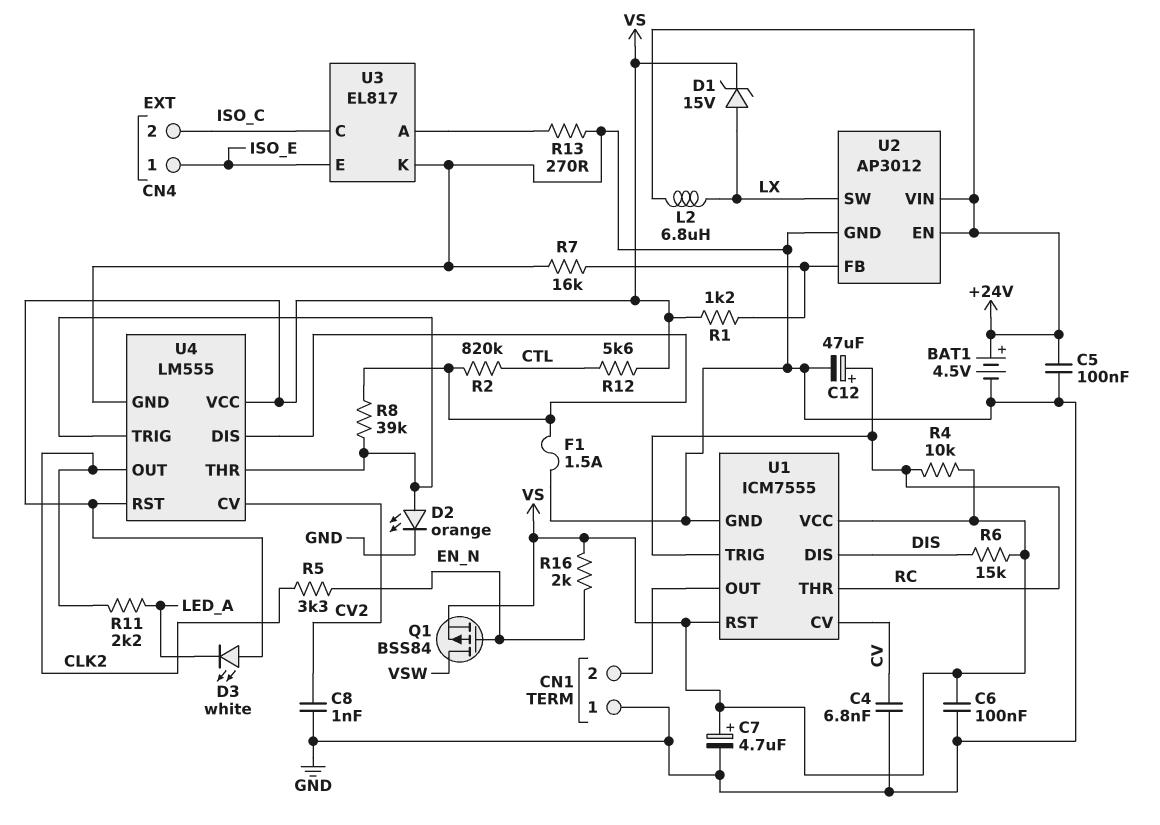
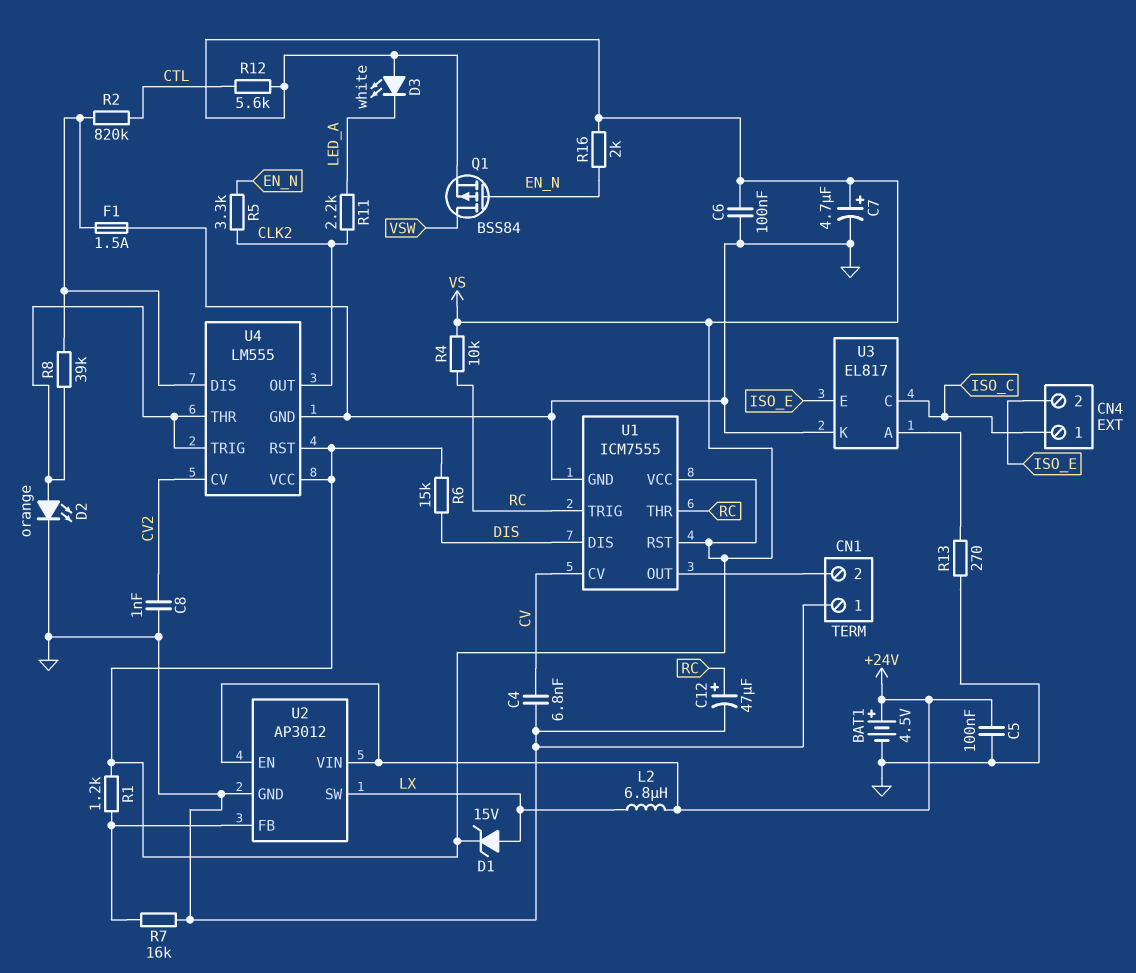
CN4 pin 1: ISO_E -> ISO_C
CN4 pin 2: ISO_C -> ISO_E

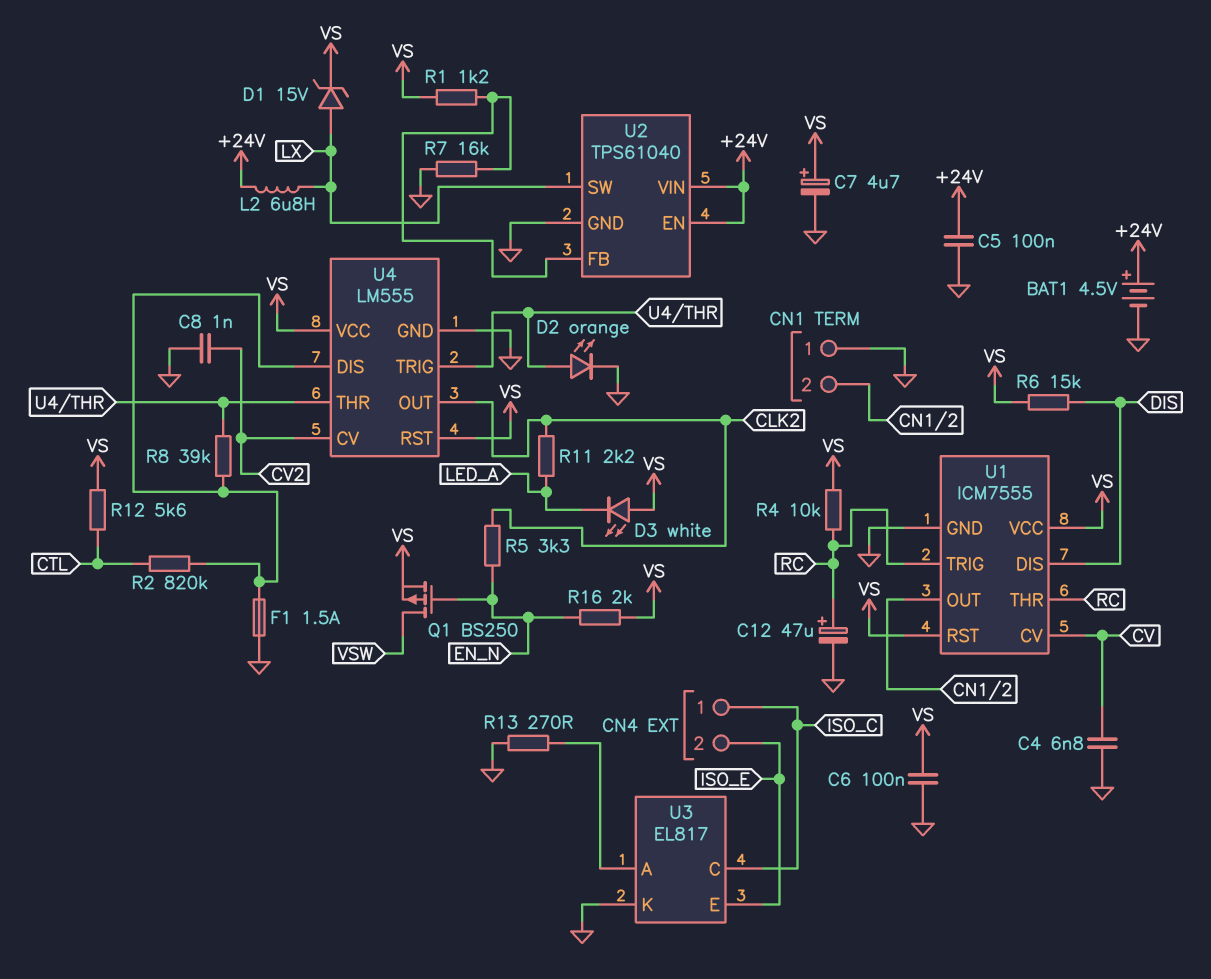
Q1: PMOS BSS84 (G EN_N, D VSW, S VS) -> PMOS BS250 (G EN_N, D VSW, S VS)
U2: AP3012 -> TPS61040

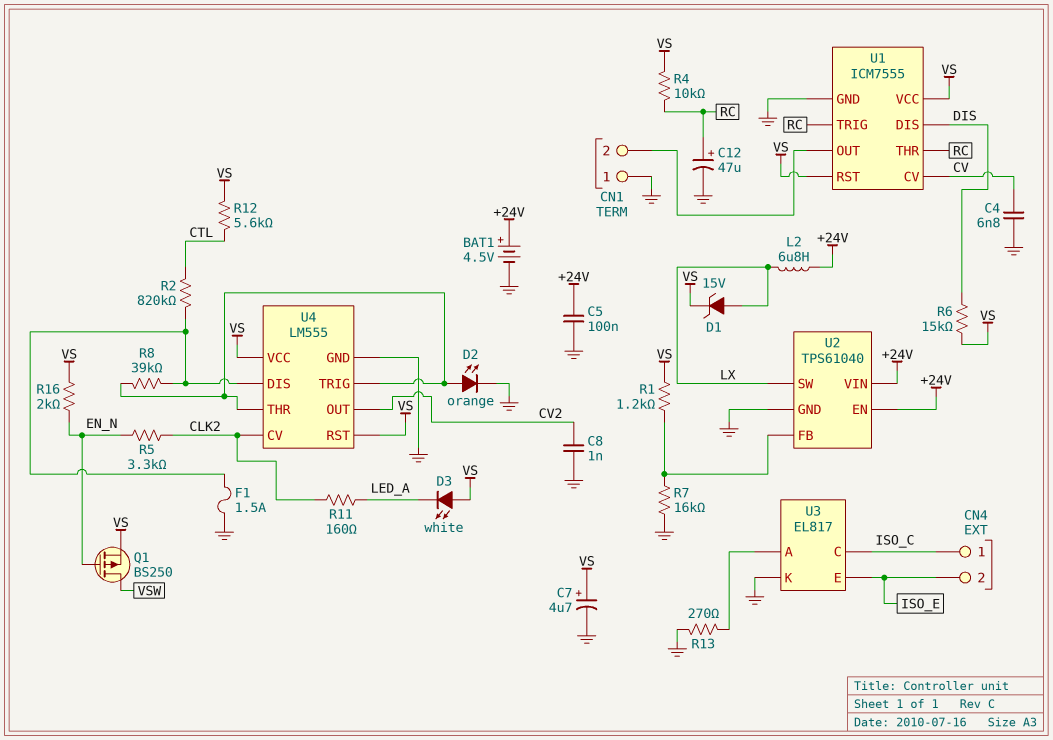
C6: 100nF (GND, VS) -> none
R11: 2.2k (CLK2, LED_A) -> 160 (CLK2, LED_A)
U4 pin CV: CV2 -> CLK2
U4 pin OUT: CLK2 -> CV2

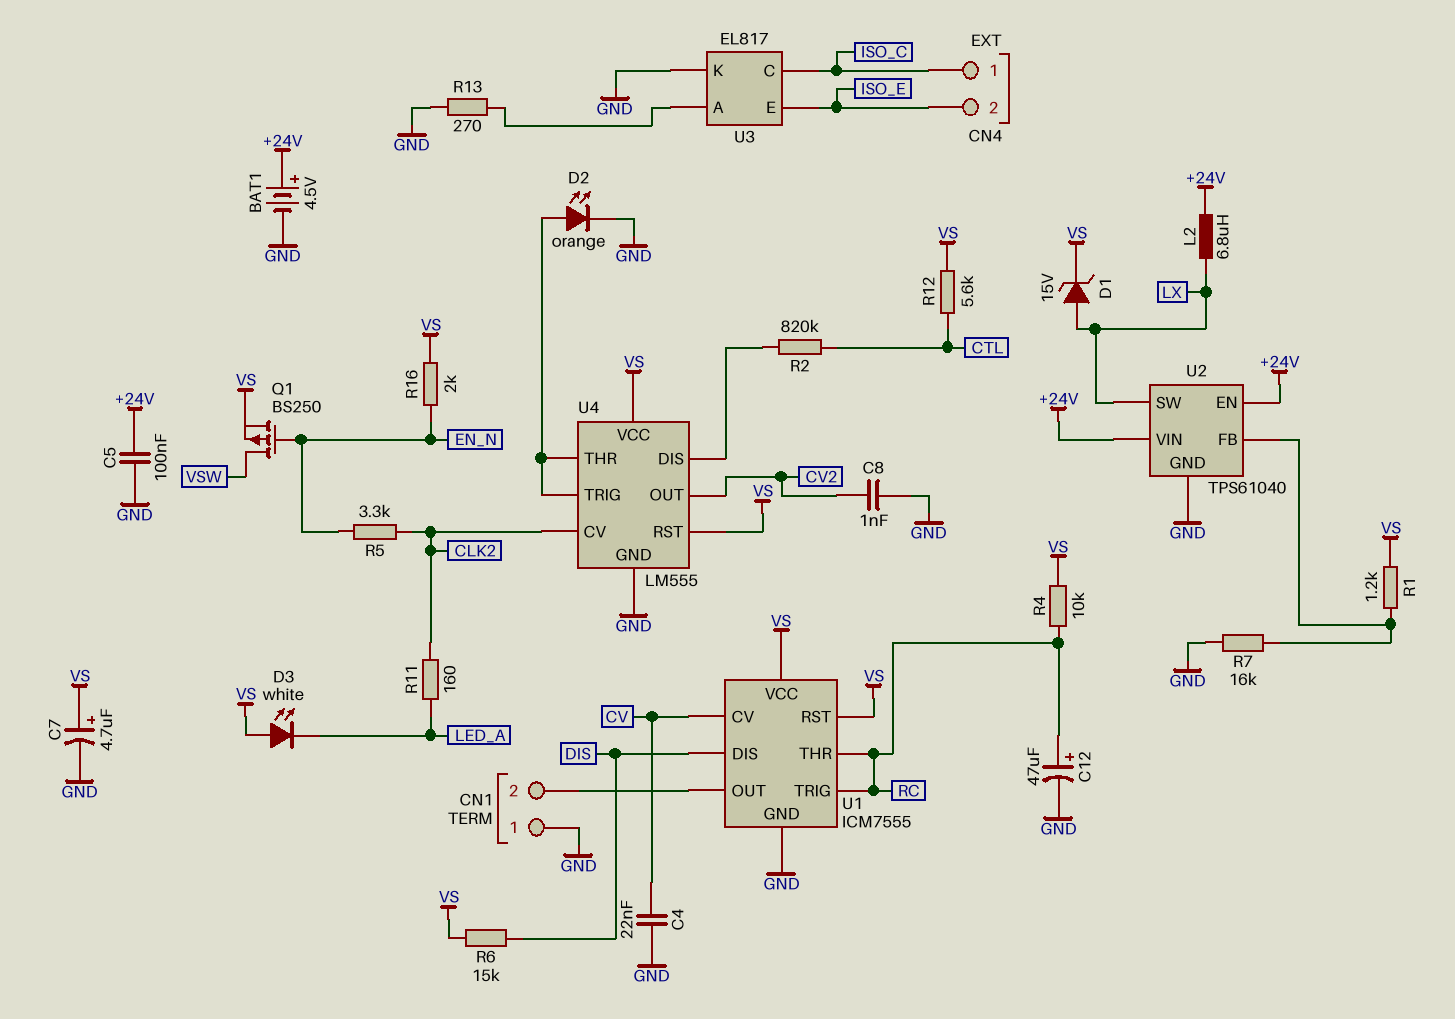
C4: 6.8nF (CV, GND) -> 22nF (CV, GND)
F1: 1.5A (GND, U4/DIS) -> none
R8: 39k (U4/DIS, U4/THR) -> none

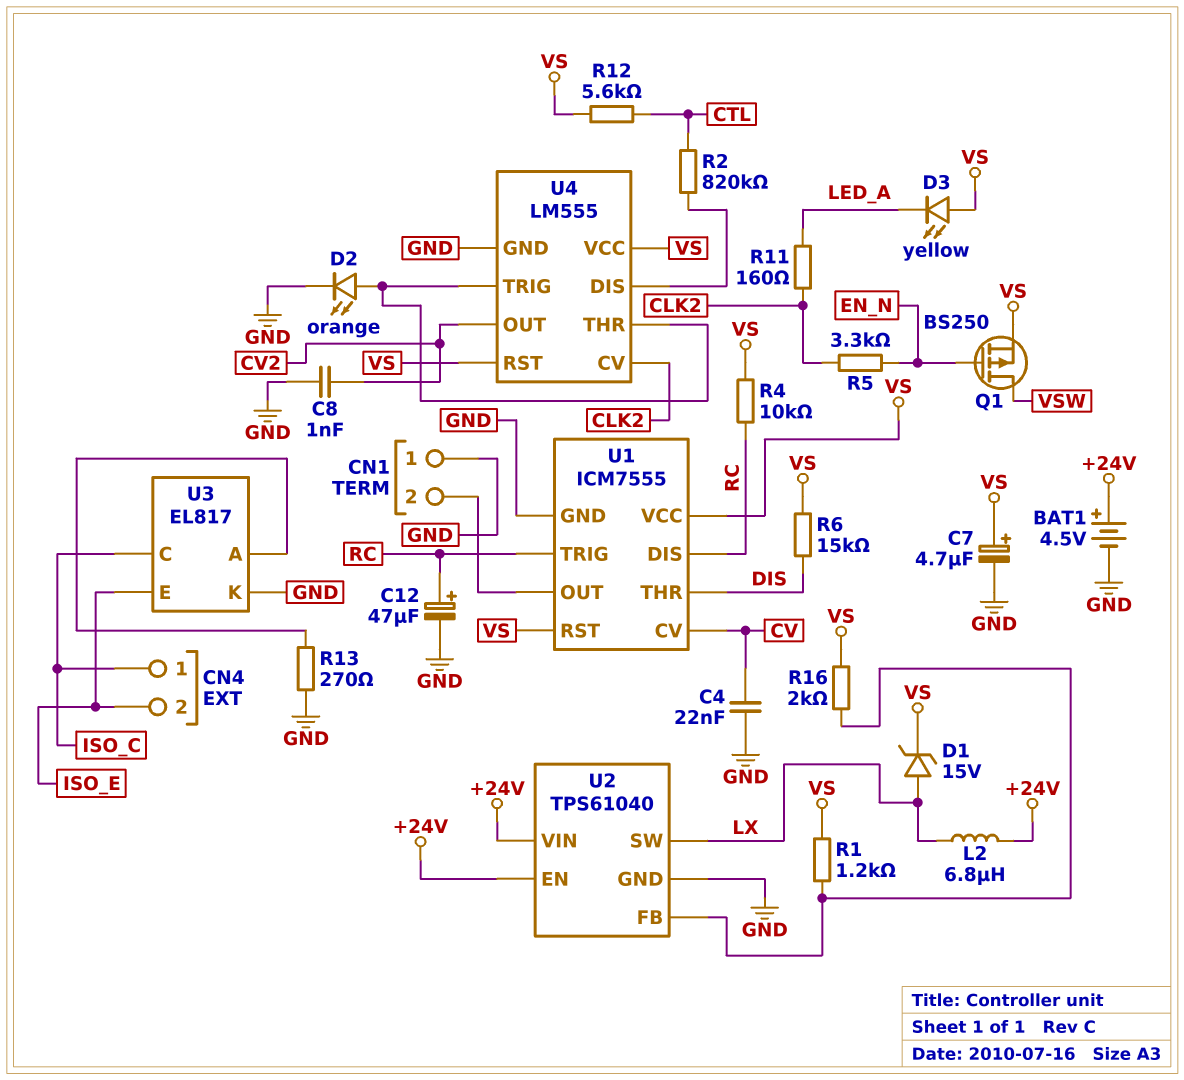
C5: 100nF (+24V, GND) -> none
D3: LED white (A VS, K LED_A) -> LED yellow (A VS, K LED_A)
R7: 16k (GND, U2/FB) -> none
R16: 2k (EN_N, VS) -> 2k (U2/FB, VS)
U1 pin DIS: DIS -> RC
U1 pin THR: RC -> DIS

